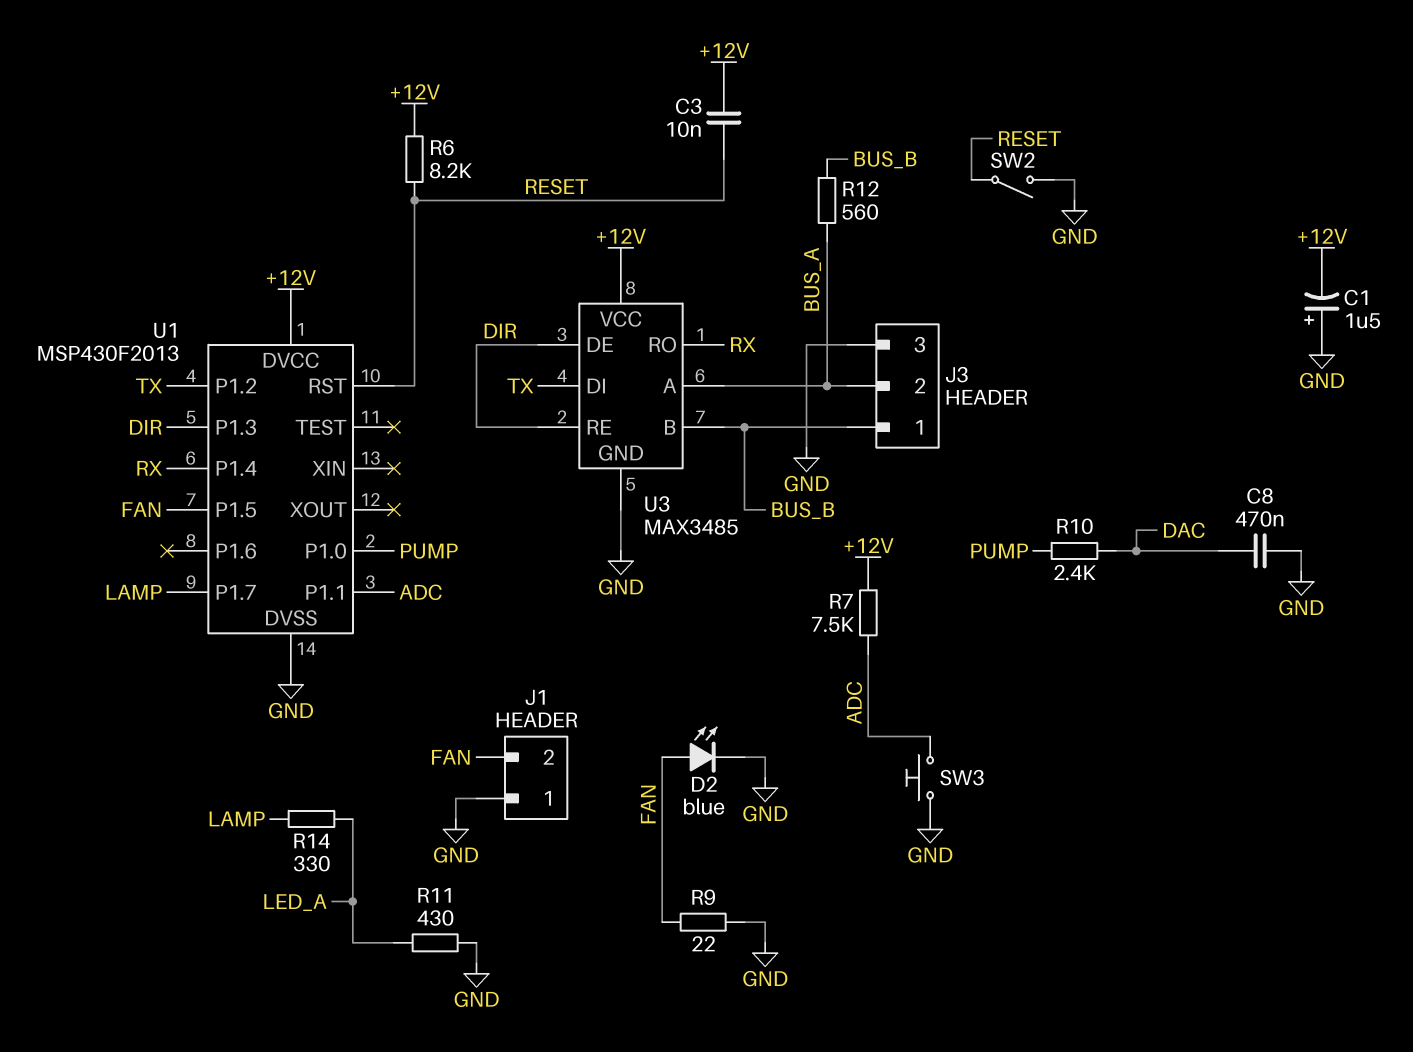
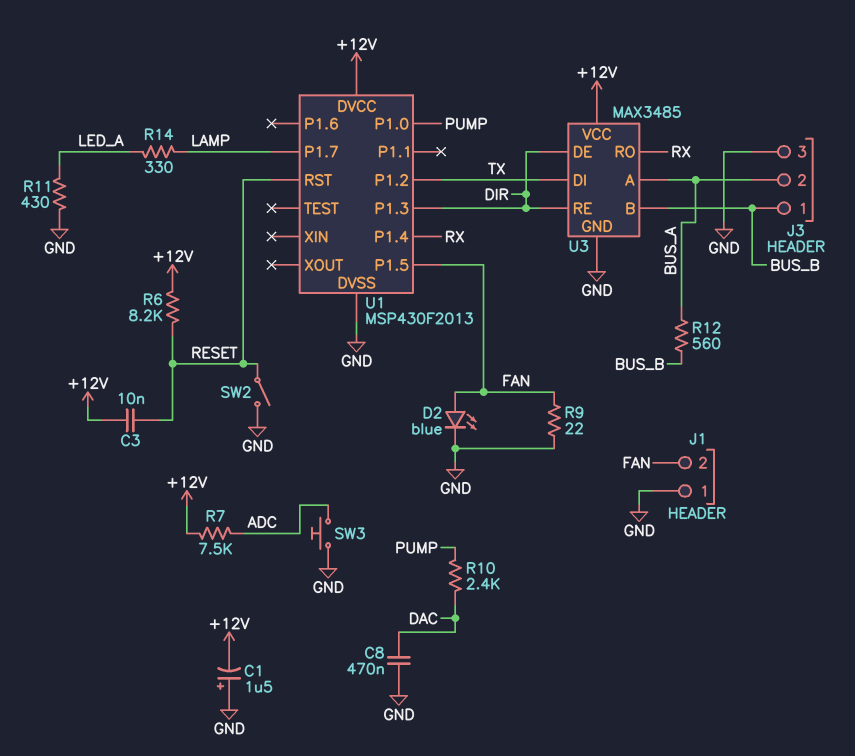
U1 pin P1.1: ADC -> none

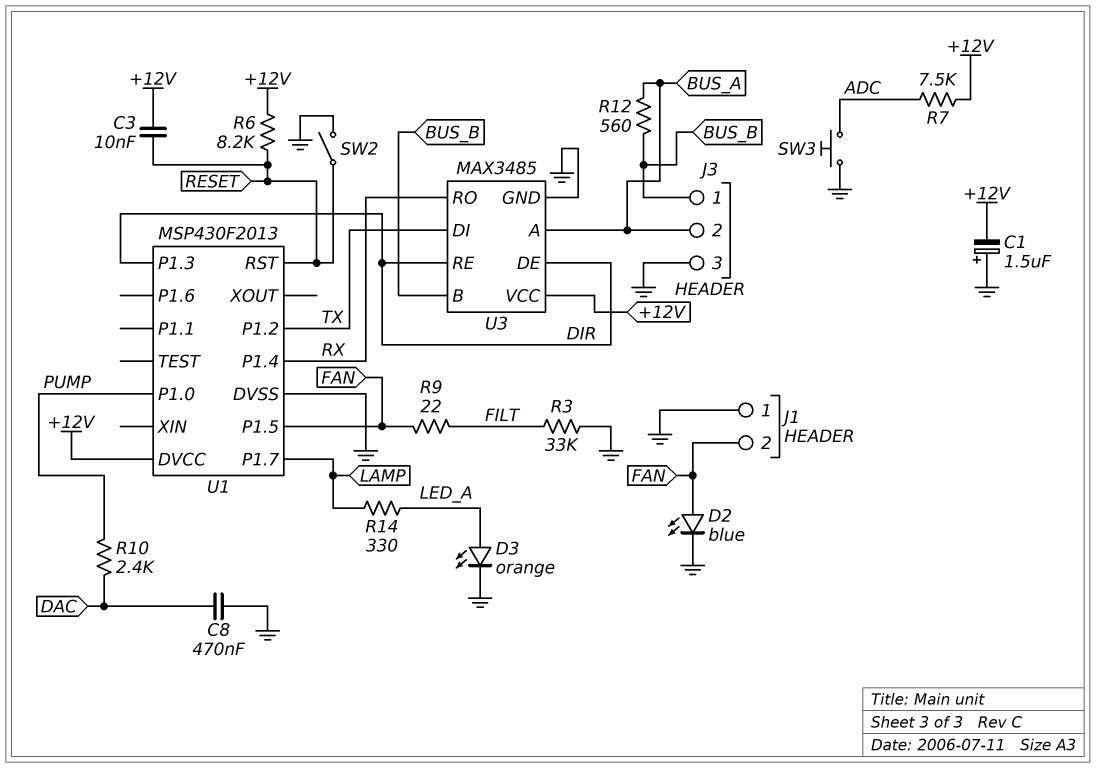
D3: none -> LED orange (A LED_A, K GND)
R3: none -> 33k (FILT, GND)
R9: 22 (FAN, GND) -> 22 (FAN, FILT)
R11: 430 (GND, LED_A) -> none

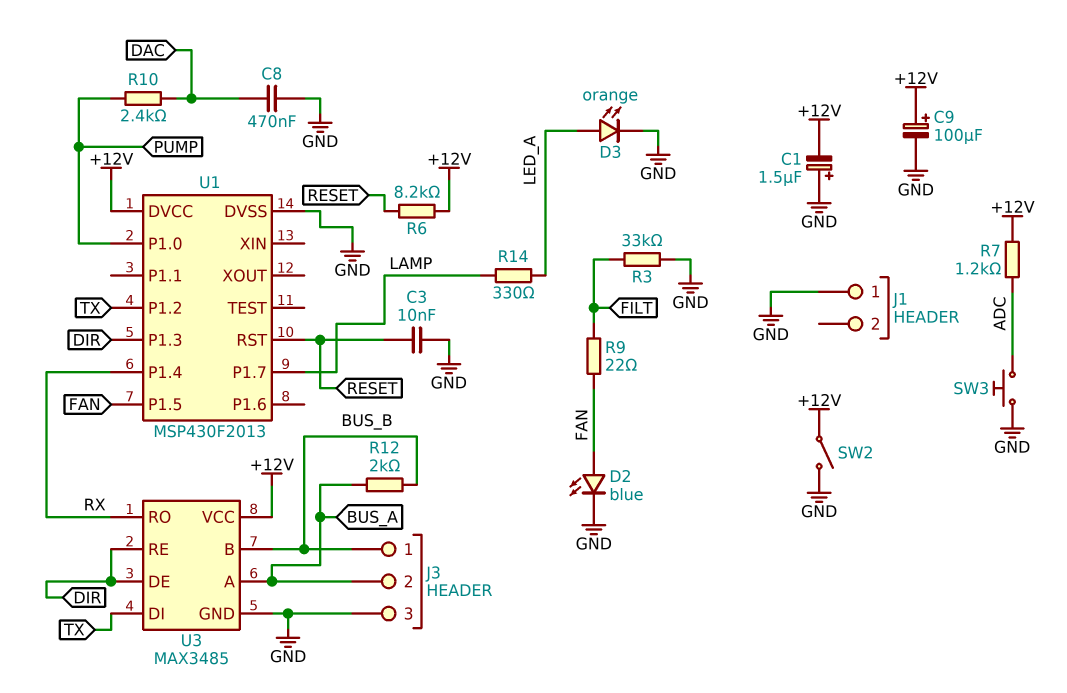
C3: 10nF (+12V, RESET) -> 10nF (GND, RESET)
C9: none -> 100uF (plus +12V, minus GND)
J1 pin 2: FAN -> none
R7: 7.5k (+12V, ADC) -> 1.2k (+12V, ADC)
R12: 560 (BUS_A, BUS_B) -> 2k (BUS_A, BUS_B)
SW2: switch (GND, RESET) -> switch (+12V, GND)

